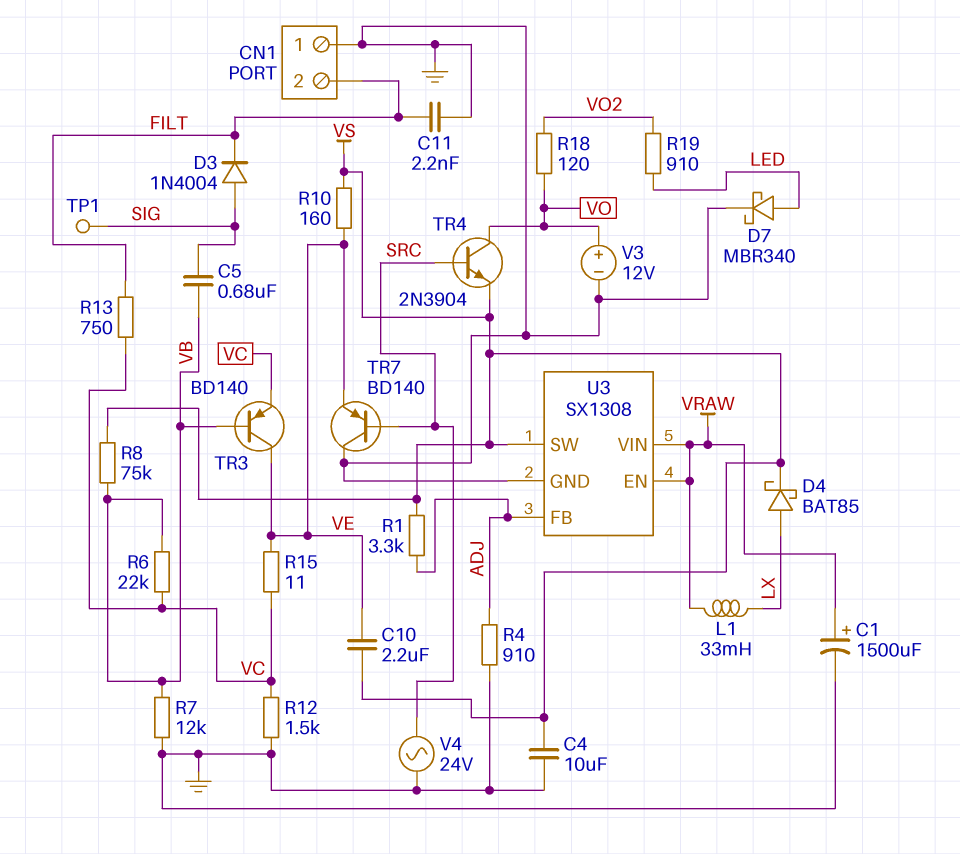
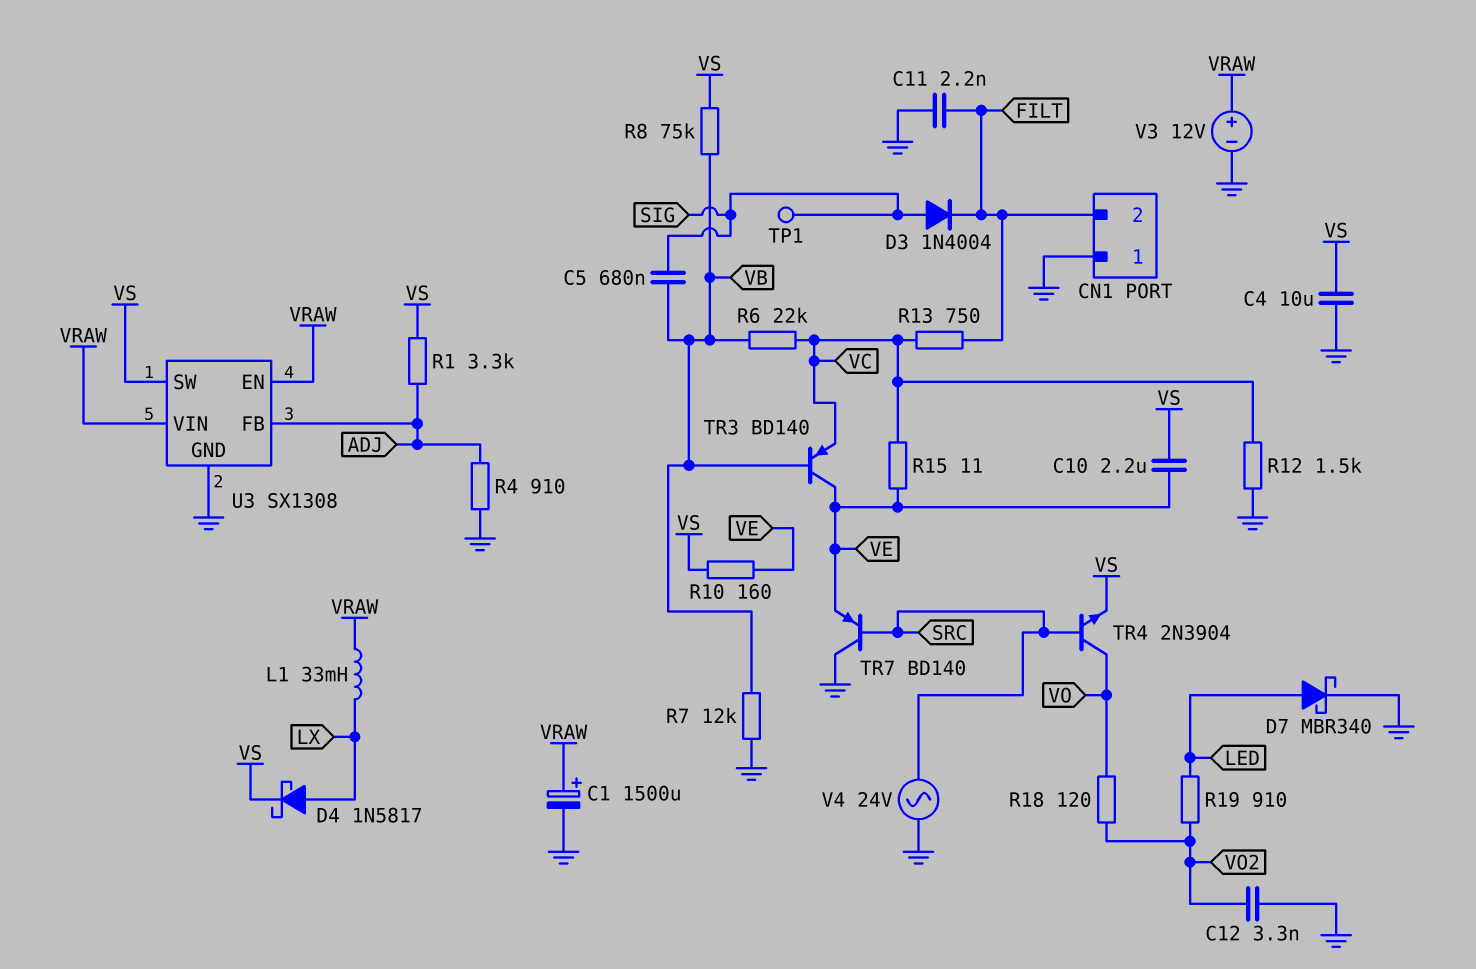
C12: none -> 3.3nF (GND, VO2)
D4: schottky BAT85 (A LX, K VS) -> schottky 1N5817 (A LX, K VS)
V3: 12V (plus VO, minus GND) -> 12V (plus VRAW, minus GND)

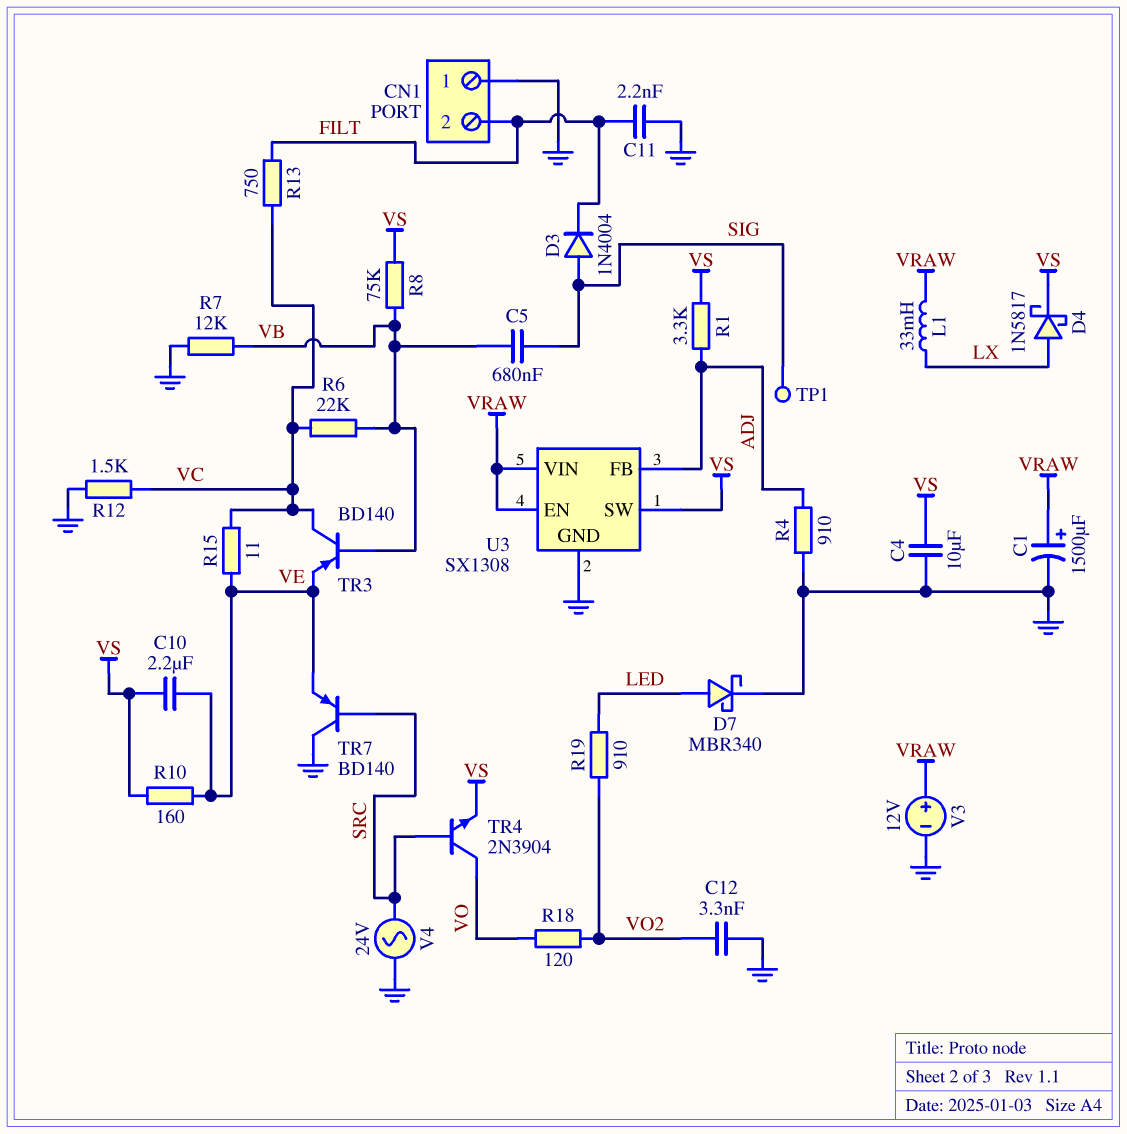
TR3: PNP BD140 (B VB, C VE, E VC) -> PNP BD140 (B VB, C VC, E VE)

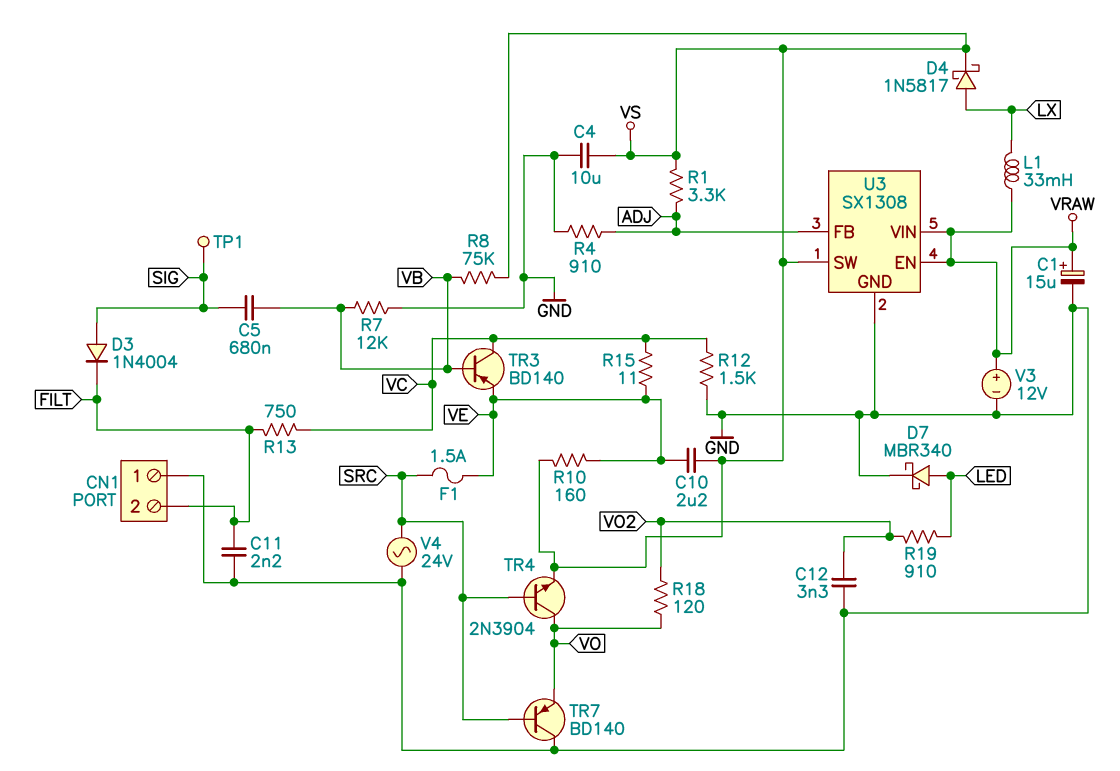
C1: 1500uF (plus VRAW, minus GND) -> 15uF (plus VRAW, minus GND)
F1: none -> 1.5A (SRC, VE)
R6: 22k (VB, VC) -> none
TR7: PNP BD140 (B SRC, C GND, E VE) -> PNP BD140 (B SRC, C GND, E VO)

